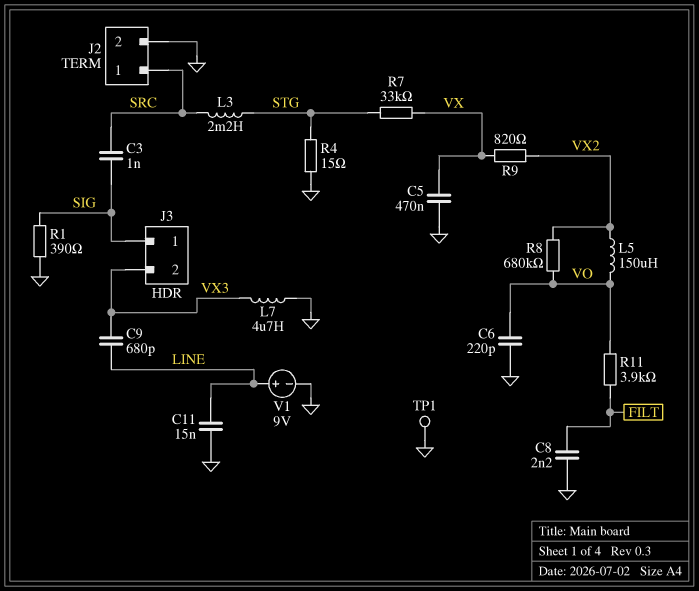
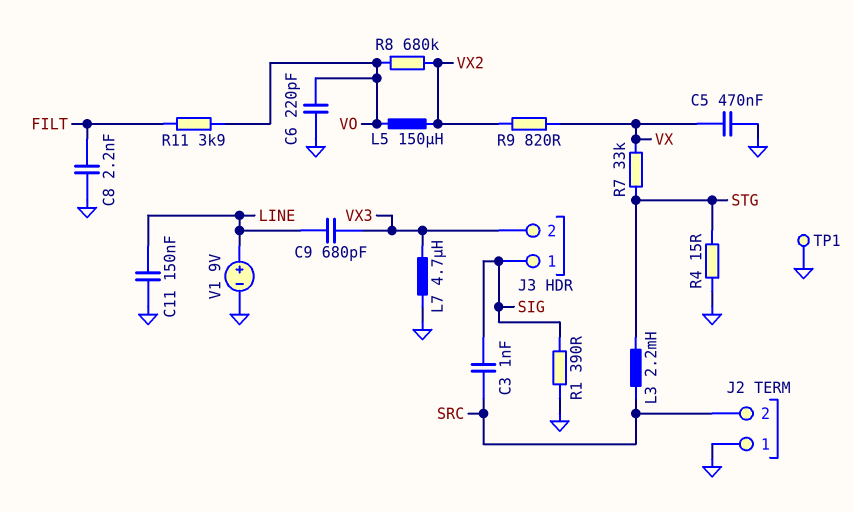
C11: 15nF (GND, LINE) -> 150nF (GND, LINE)
J2 pin 1: SRC -> GND
J2 pin 2: GND -> SRC

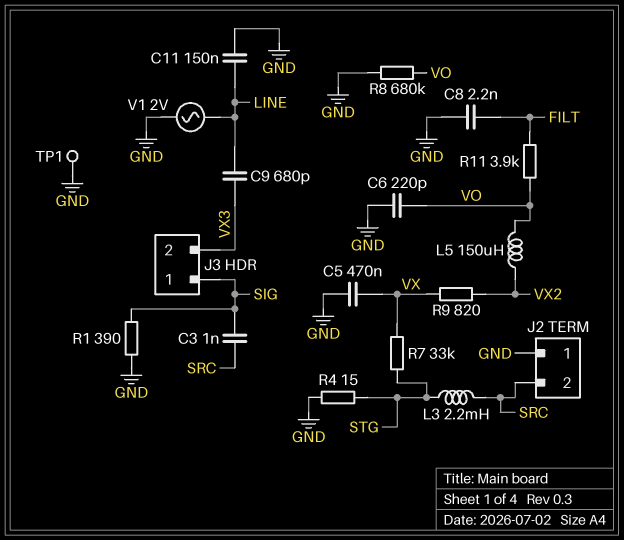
L7: 4.7uH (GND, VX3) -> none
R8: 680k (VO, VX2) -> 680k (GND, VO)
V1: 9V (plus LINE, minus GND) -> AC 2V (GND, LINE)

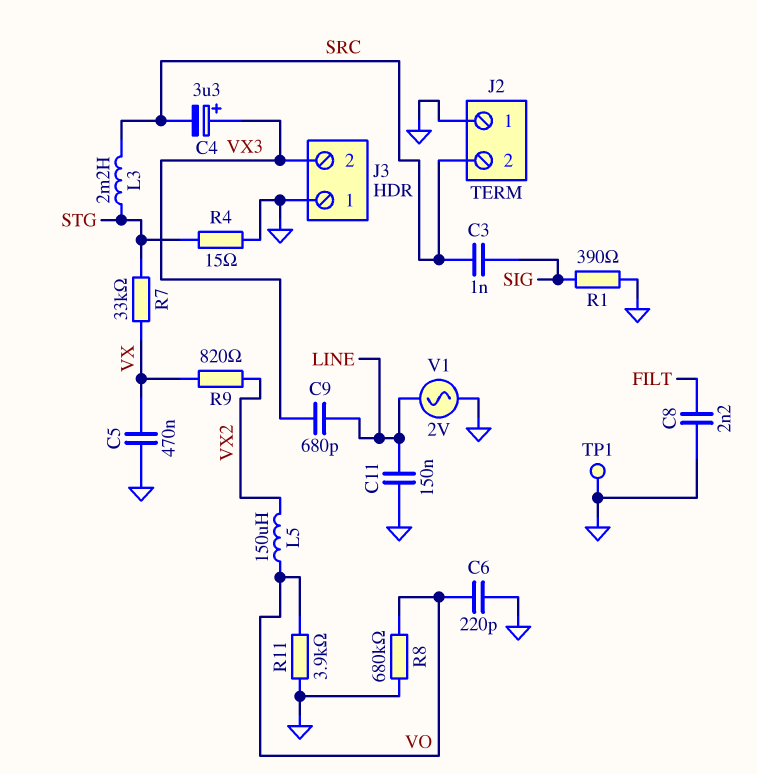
C4: none -> 3.3uF (plus VX3, minus SRC)
J3 pin 1: SIG -> GND
R11: 3.9k (FILT, VO) -> 3.9k (GND, VO)

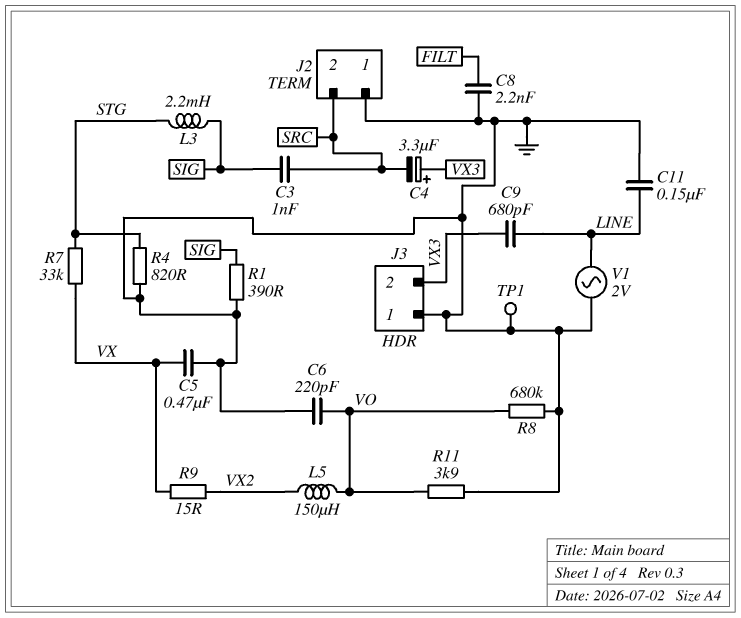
L3: 2.2mH (SRC, STG) -> 2.2mH (SIG, STG)
R4: 15 (GND, STG) -> 820 (GND, STG)
R9: 820 (VX, VX2) -> 15 (VX, VX2)

